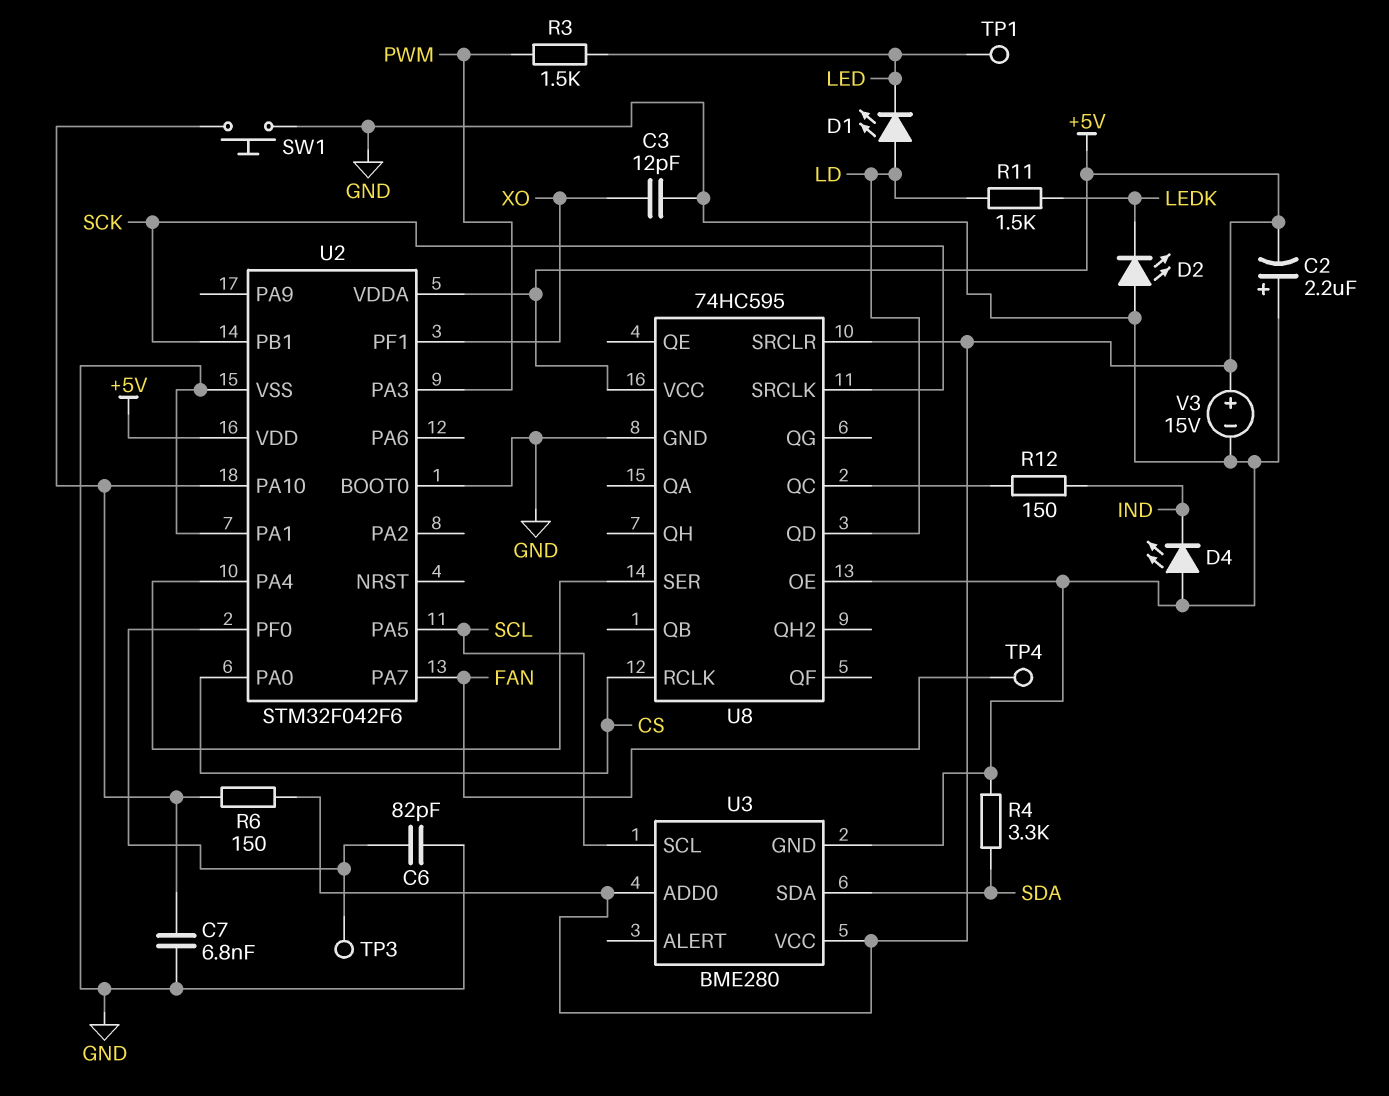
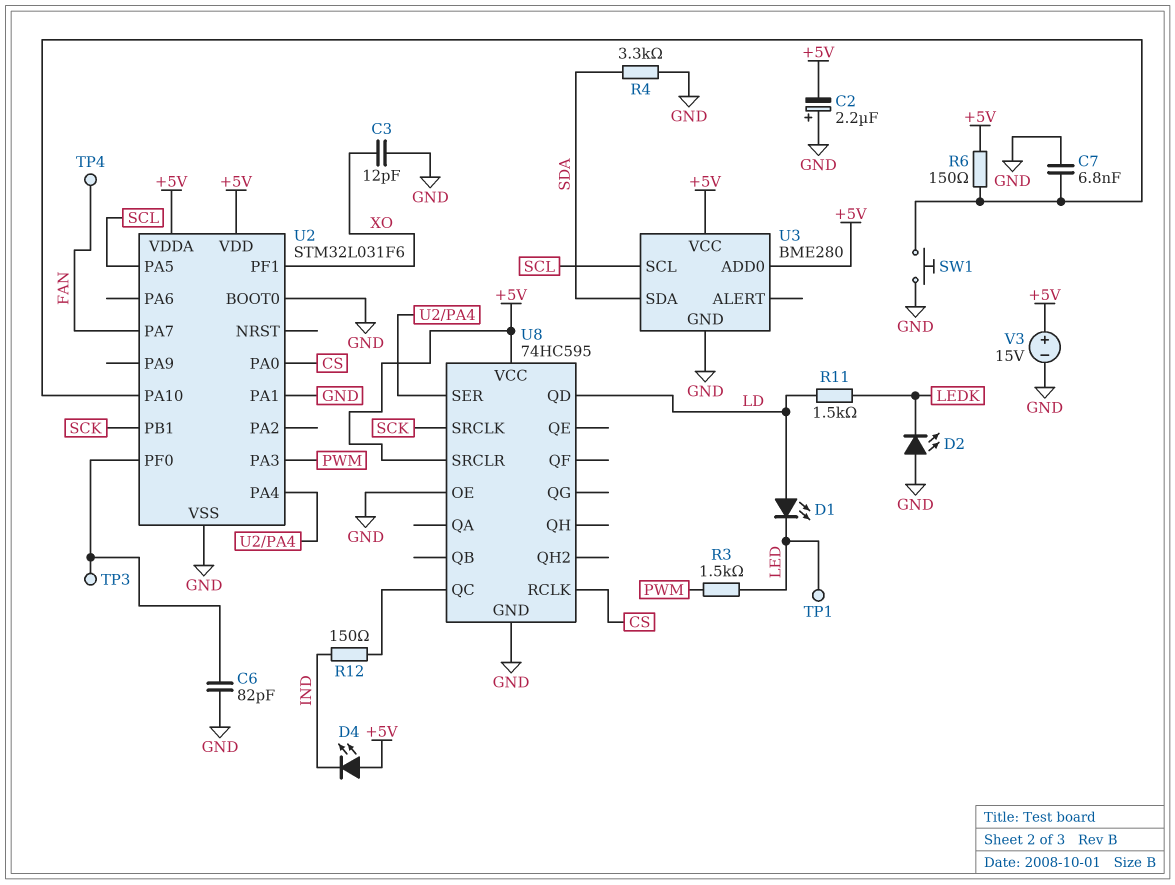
D4: LED (A GND, K IND) -> LED (A +5V, K IND)
U2: STM32F042F6 -> STM32L031F6

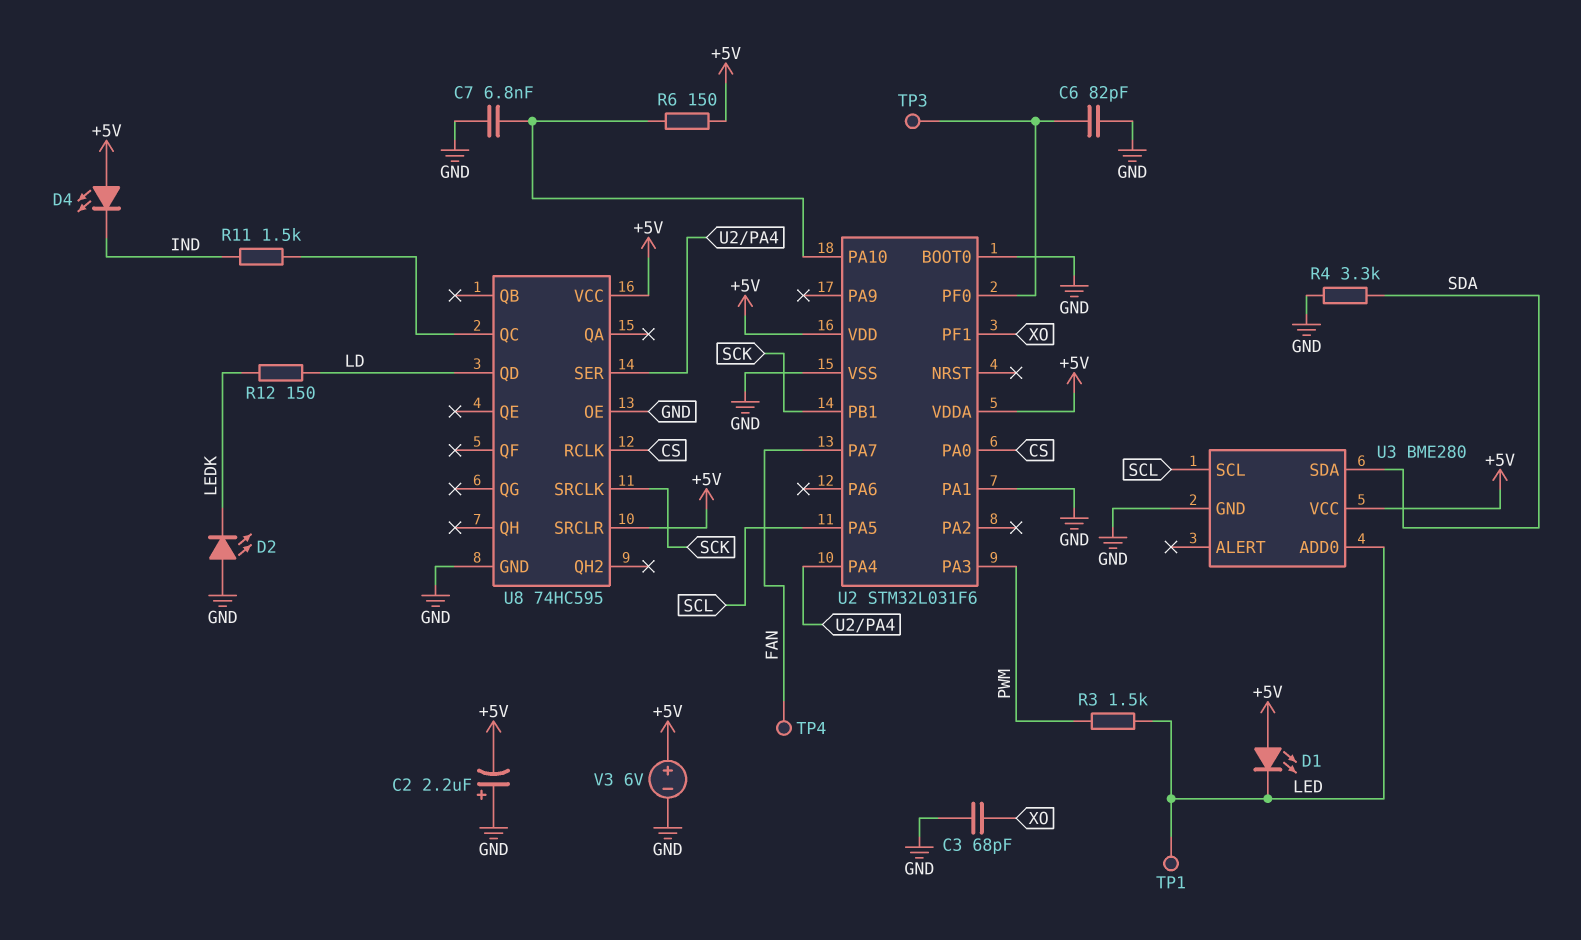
C3: 12pF (GND, XO) -> 68pF (GND, XO)
D1: LED (A LD, K LED) -> LED (A +5V, K LED)
R11: 1.5k (LD, LEDK) -> 1.5k (IND, U8/QC)
R12: 150 (IND, U8/QC) -> 150 (LD, LEDK)
SW1: button (GND, U2/PA10) -> none
U3 pin ADD0: +5V -> LED
V3: 15V (plus +5V, minus GND) -> 6V (plus +5V, minus GND)

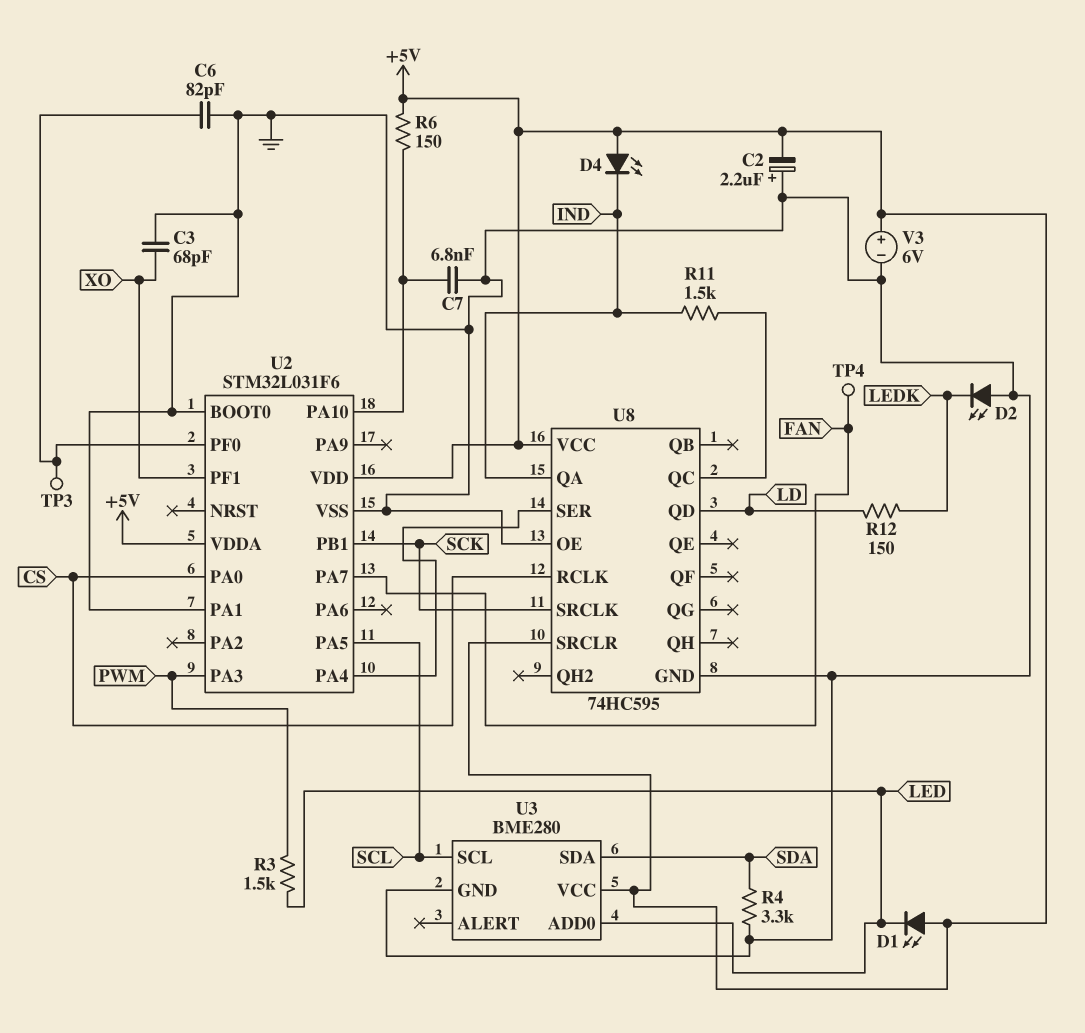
TP1: test point (LED) -> none
U8 pin QA: none -> IND

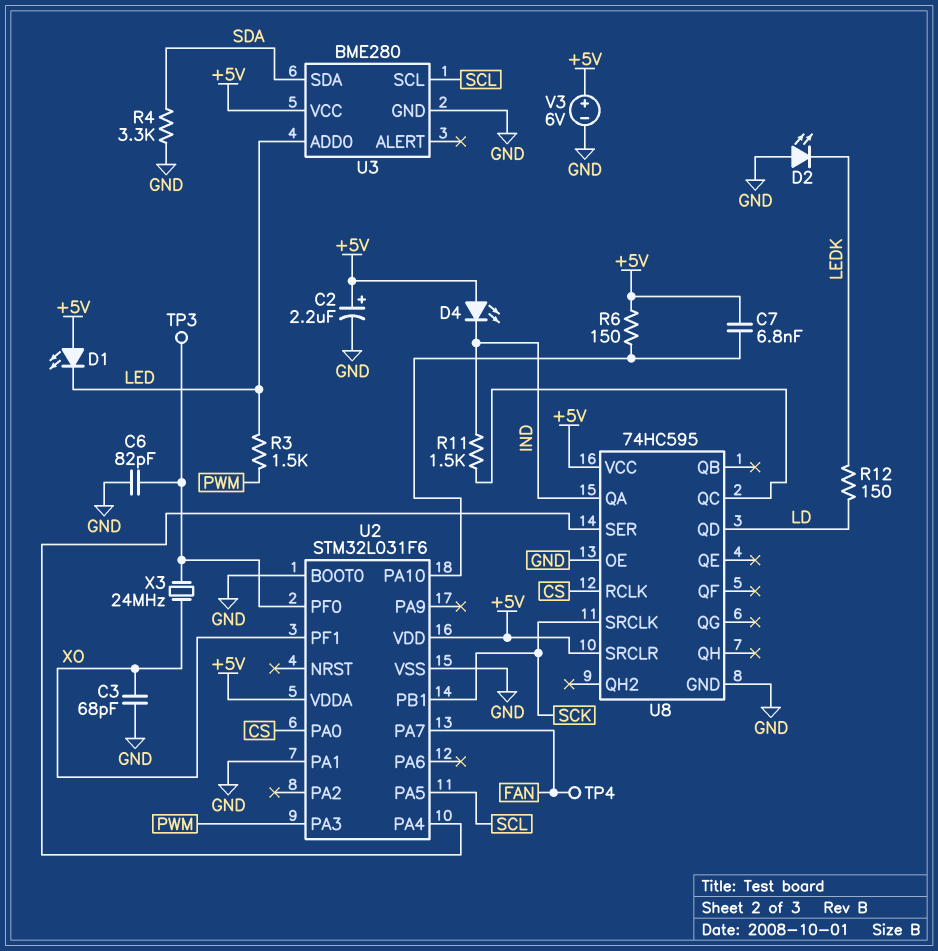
C2: 2.2uF (plus GND, minus +5V) -> 2.2uF (plus +5V, minus GND)
C7: 6.8nF (GND, U2/PA10) -> 6.8nF (+5V, U2/PA10)
X3: none -> 24MHz (U2/PF0, XO)

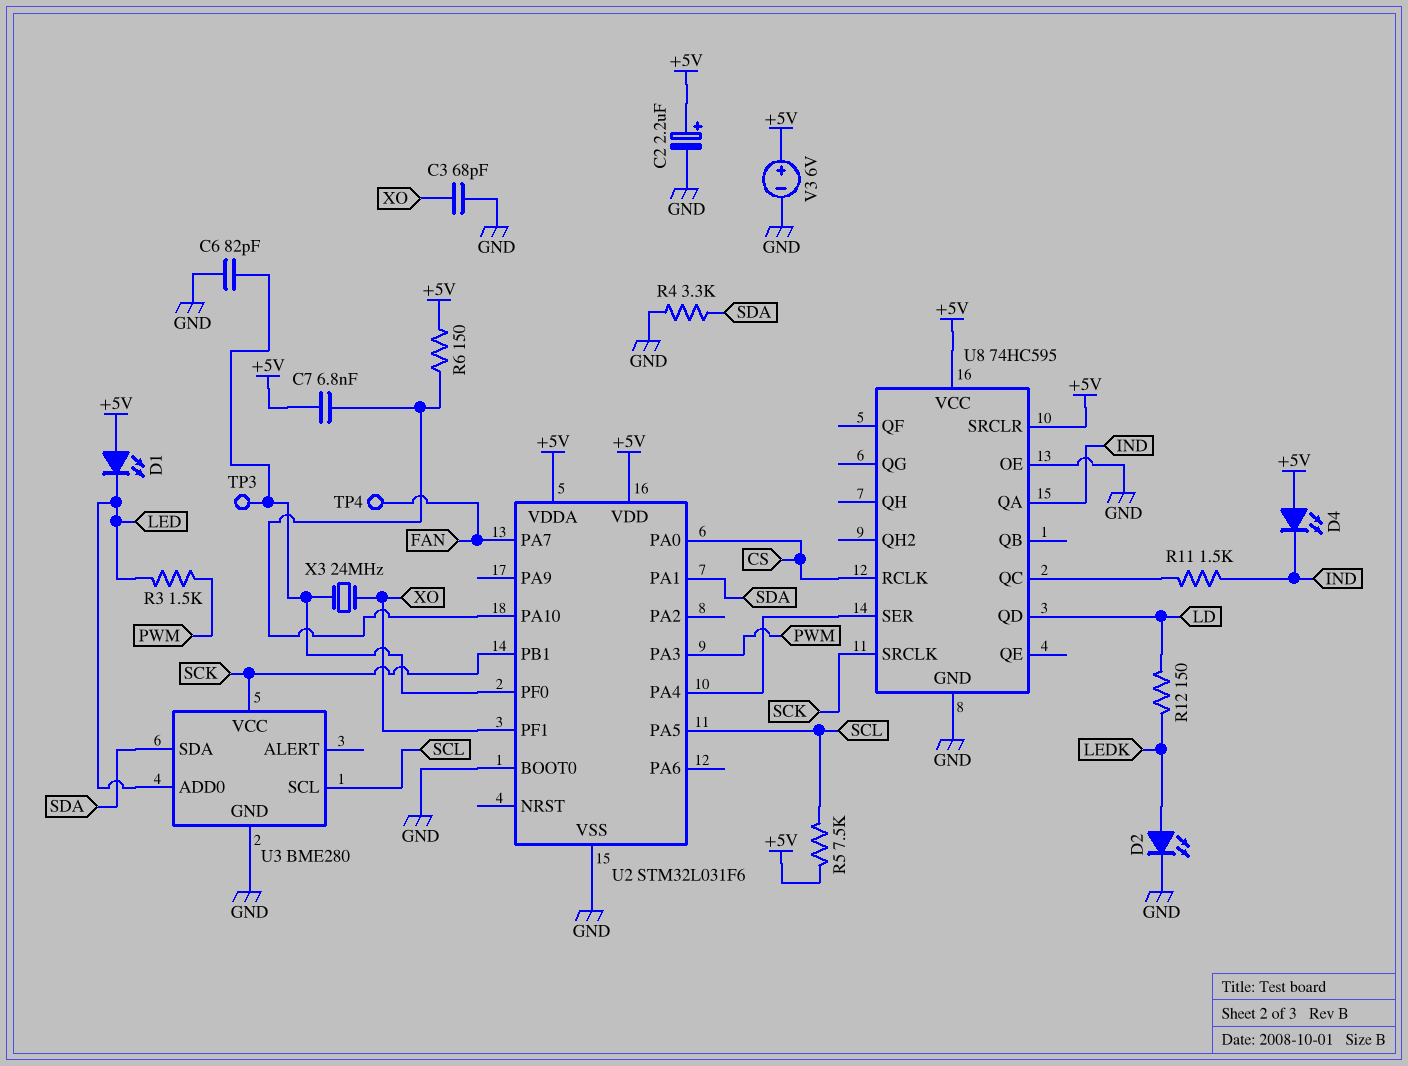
D2: LED (A GND, K LEDK) -> LED (A LEDK, K GND)
R5: none -> 7.5k (+5V, SCL)
U2 pin PA1: GND -> SDA
U3 pin VCC: +5V -> SCK

